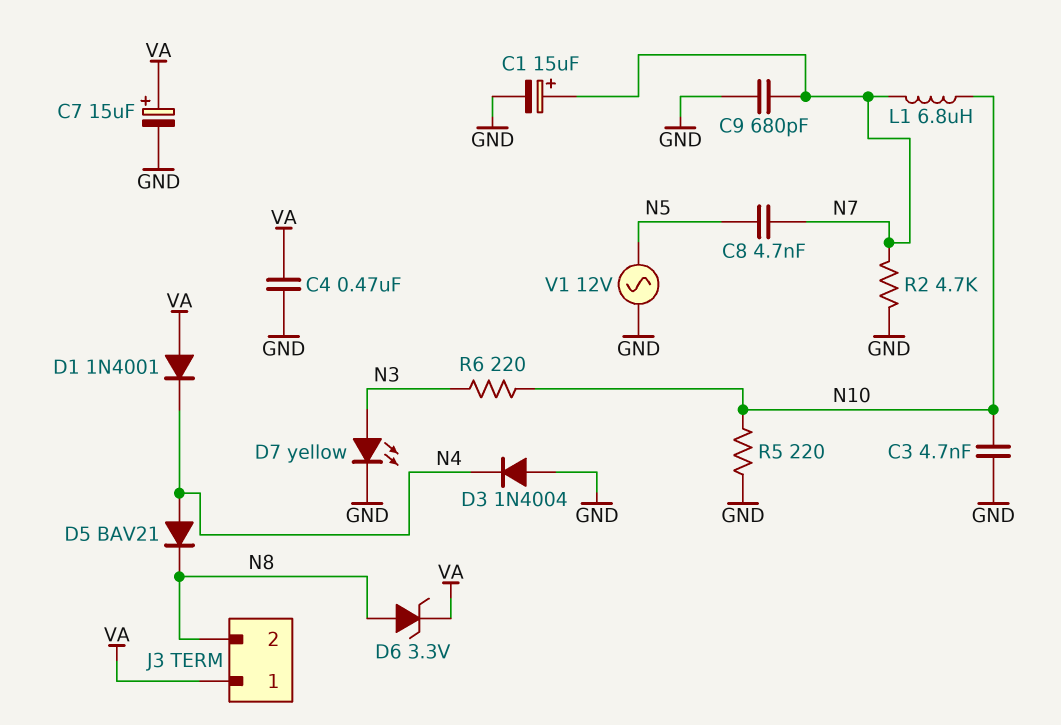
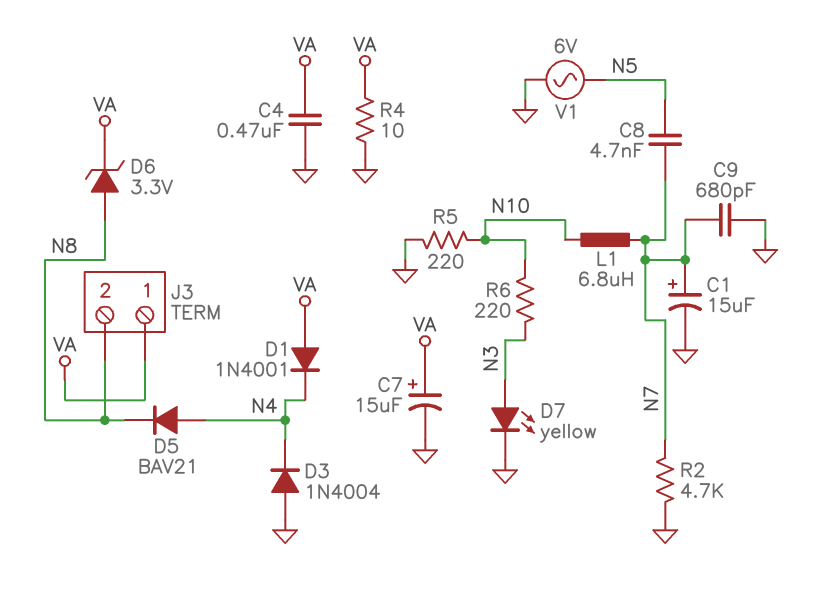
C3: 4.7nF (GND, N10) -> none
R4: none -> 10 (GND, VA)
V1: AC 12V (GND, N5) -> AC 6V (GND, N5)

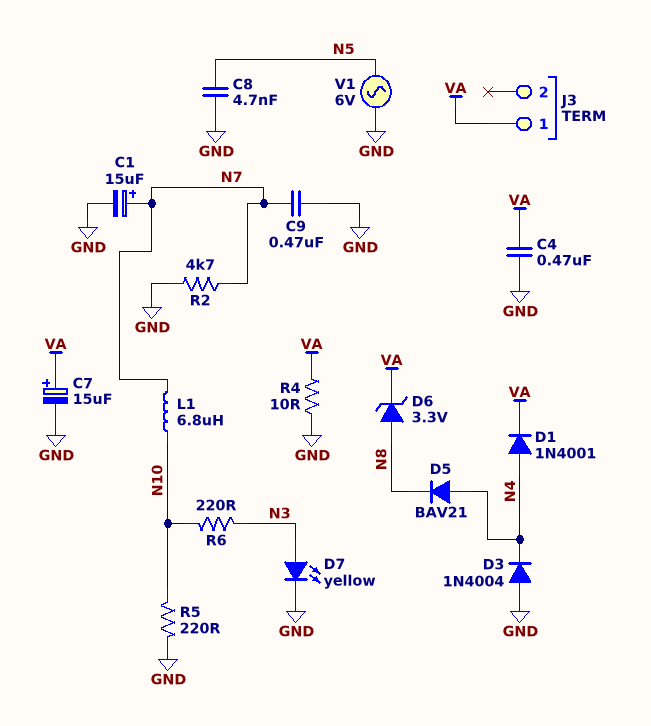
C8: 4.7nF (N5, N7) -> 4.7nF (GND, N5)
C9: 680pF (GND, N7) -> 470nF (GND, N7)
D1: diode 1N4001 (A VA, K N4) -> diode 1N4001 (A N4, K VA)
J3 pin 2: N8 -> none

